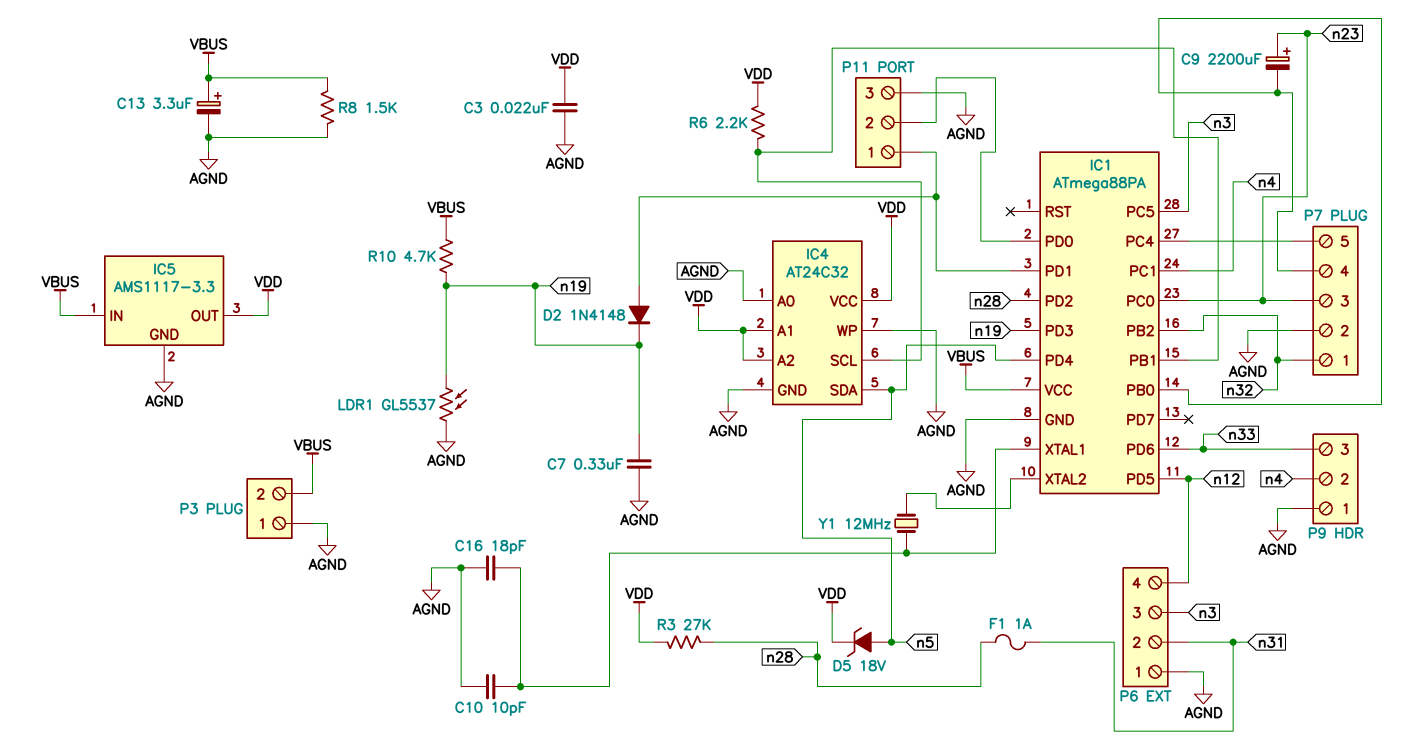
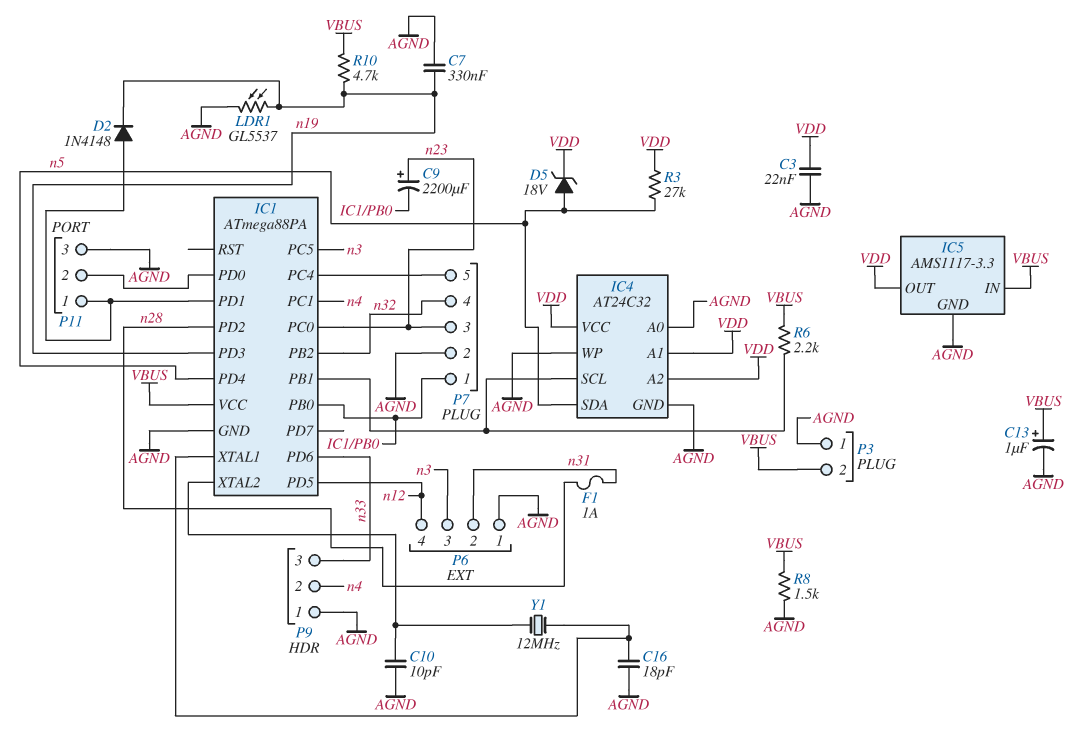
C10: 10pF (AGND, IC1/XTAL1) -> 10pF (AGND, IC1/XTAL2)
C13: 3.3uF (plus VBUS, minus AGND) -> 1uF (plus VBUS, minus AGND)
P7 pin 1: n32 -> IC1/PB0
P7 pin 4: IC1/PB0 -> n32
R3: 27k (VDD, n28) -> 27k (VDD, n5)
R6: 2.2k (IC1/PB1, VDD) -> 2.2k (IC1/PB1, VBUS)

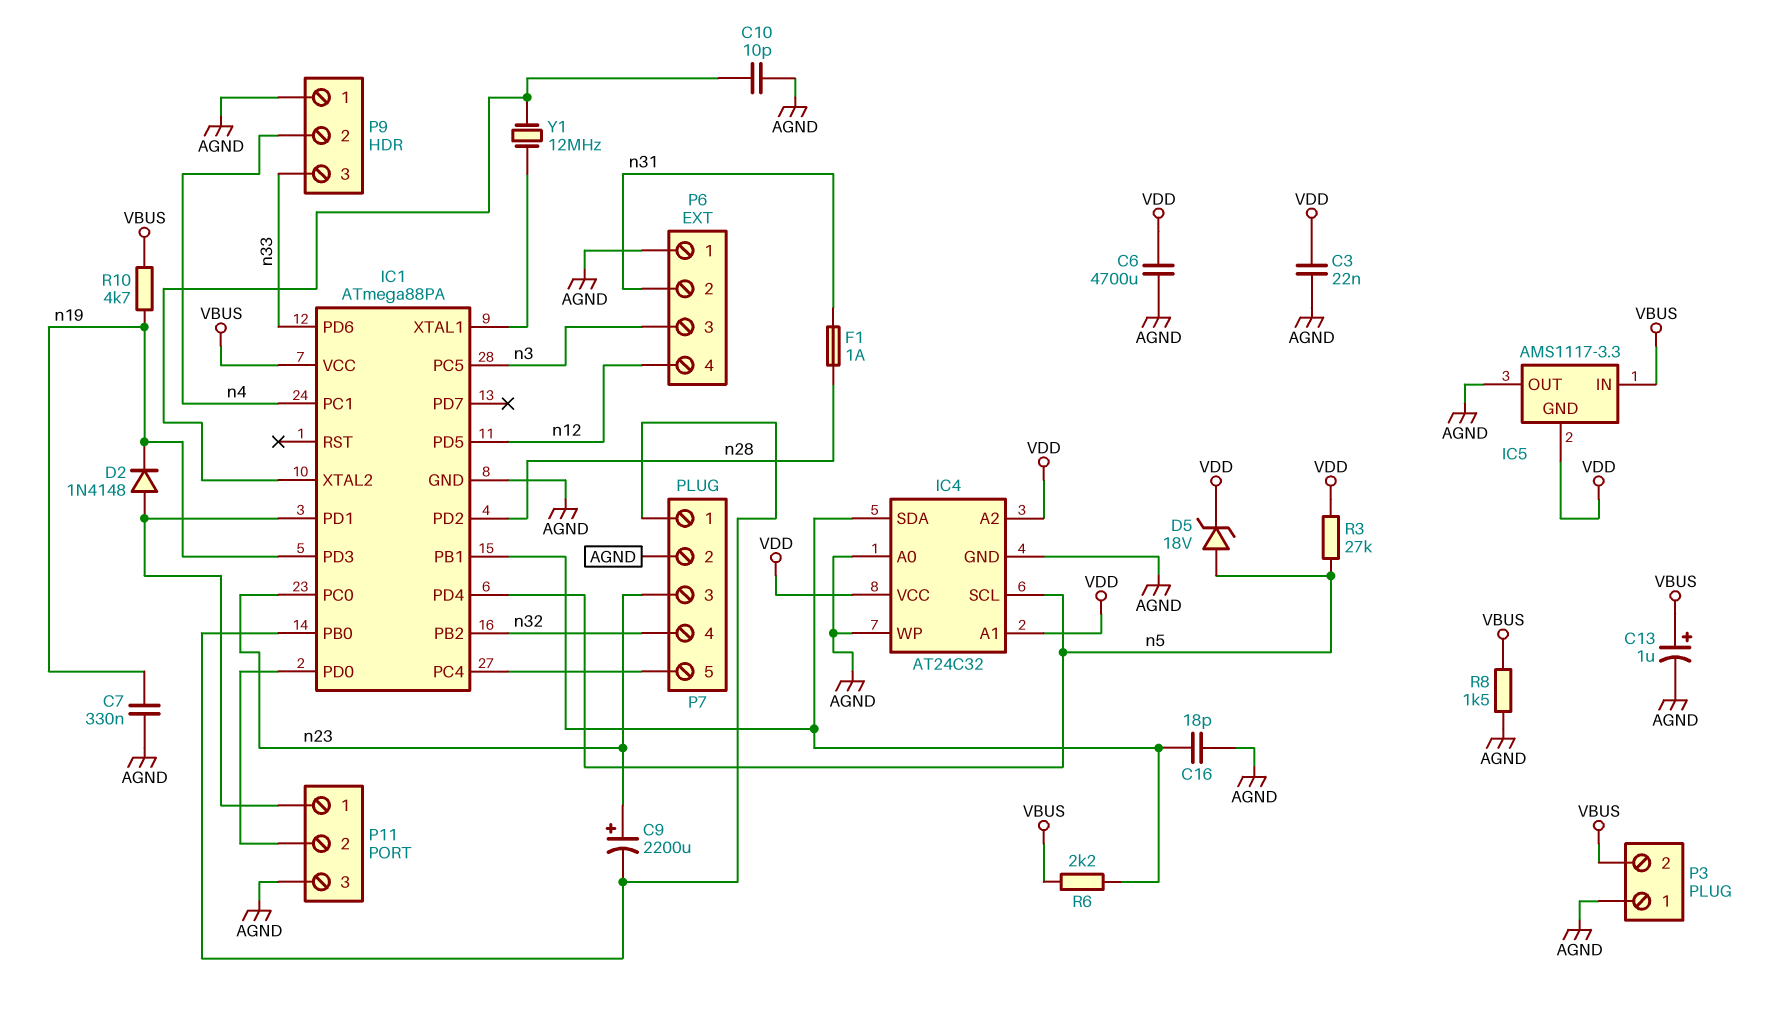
C6: none -> 4700uF (AGND, VDD)
C16: 18pF (AGND, IC1/XTAL1) -> 18pF (AGND, IC1/PB1)
IC4 pin SCL: IC1/PB1 -> n5
IC4 pin SDA: n5 -> IC1/PB1
IC5 pin GND: AGND -> VDD
IC5 pin OUT: VDD -> AGND
LDR1: GL5537 (AGND, n19) -> none

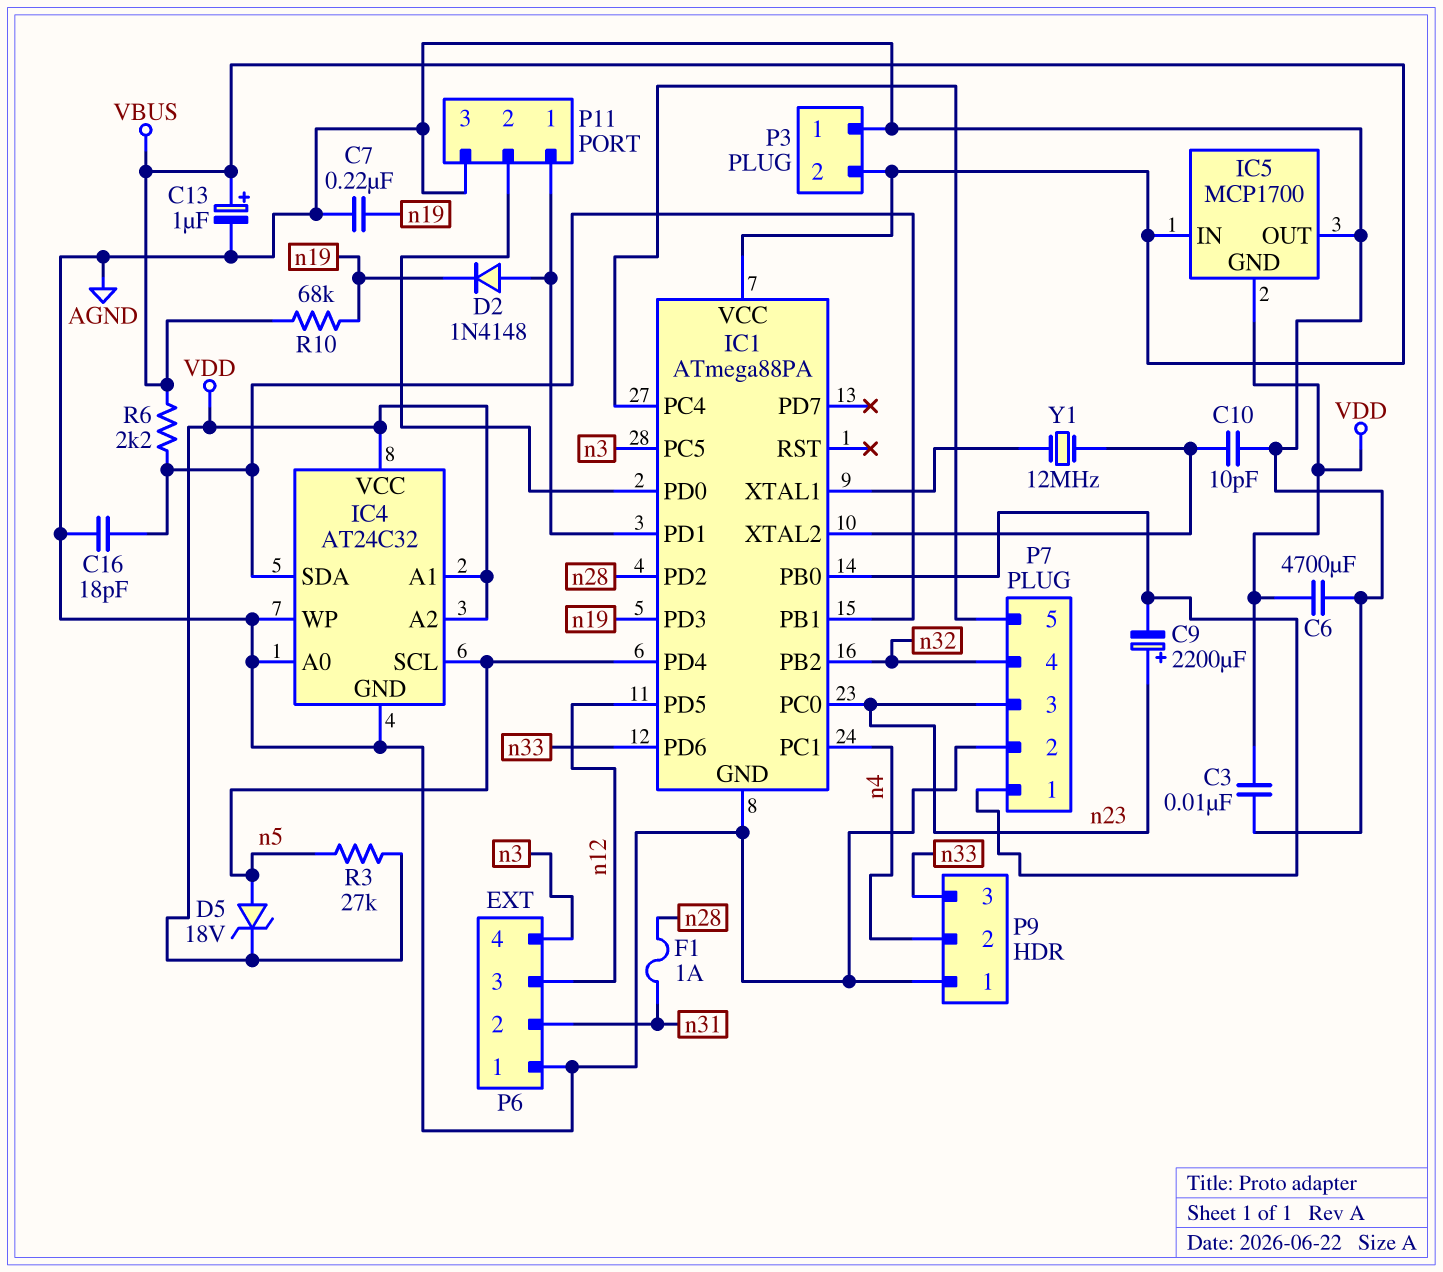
C3: 22nF (AGND, VDD) -> 10nF (AGND, VDD)
C7: 330nF (AGND, n19) -> 220nF (AGND, n19)
IC5: AMS1117-3.3 -> MCP1700
P6 pin 3: n3 -> n12
P6 pin 4: n12 -> n3
R8: 1.5k (AGND, VBUS) -> none
R10: 4.7k (VBUS, n19) -> 68k (VBUS, n19)

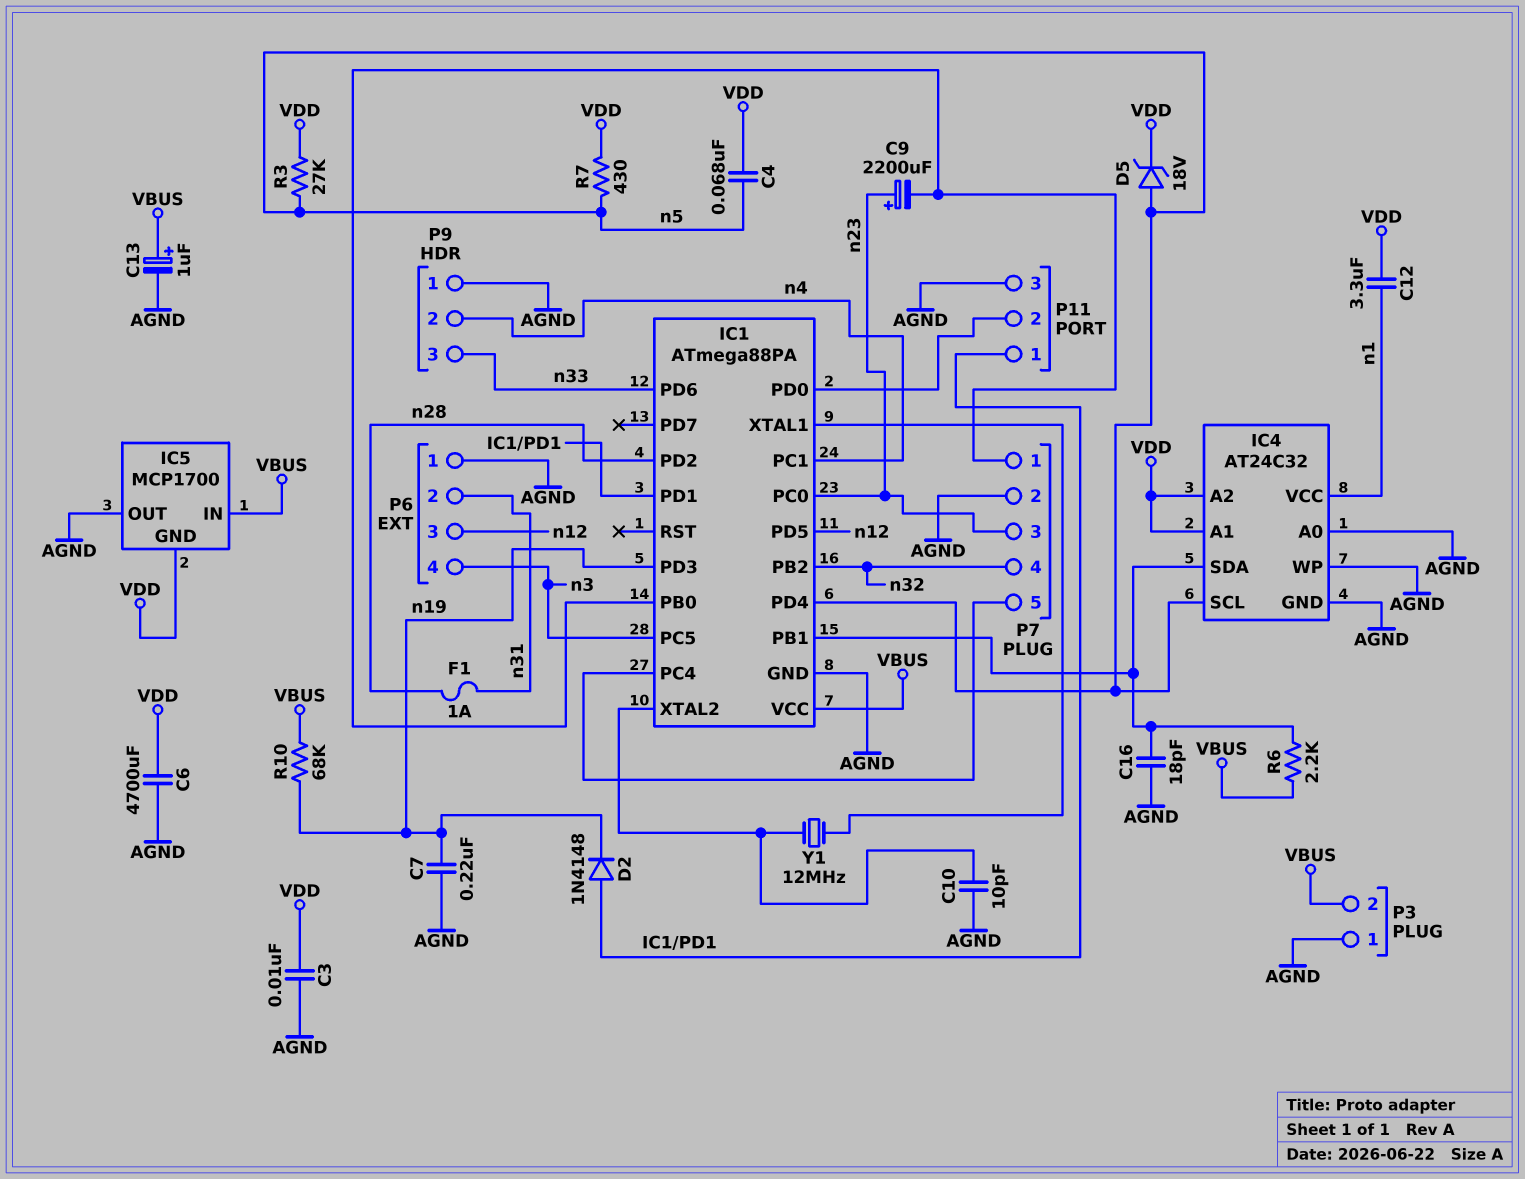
C4: none -> 68nF (VDD, n5)
C12: none -> 3.3uF (VDD, n1)
IC4 pin VCC: VDD -> n1
R7: none -> 430 (VDD, n5)

